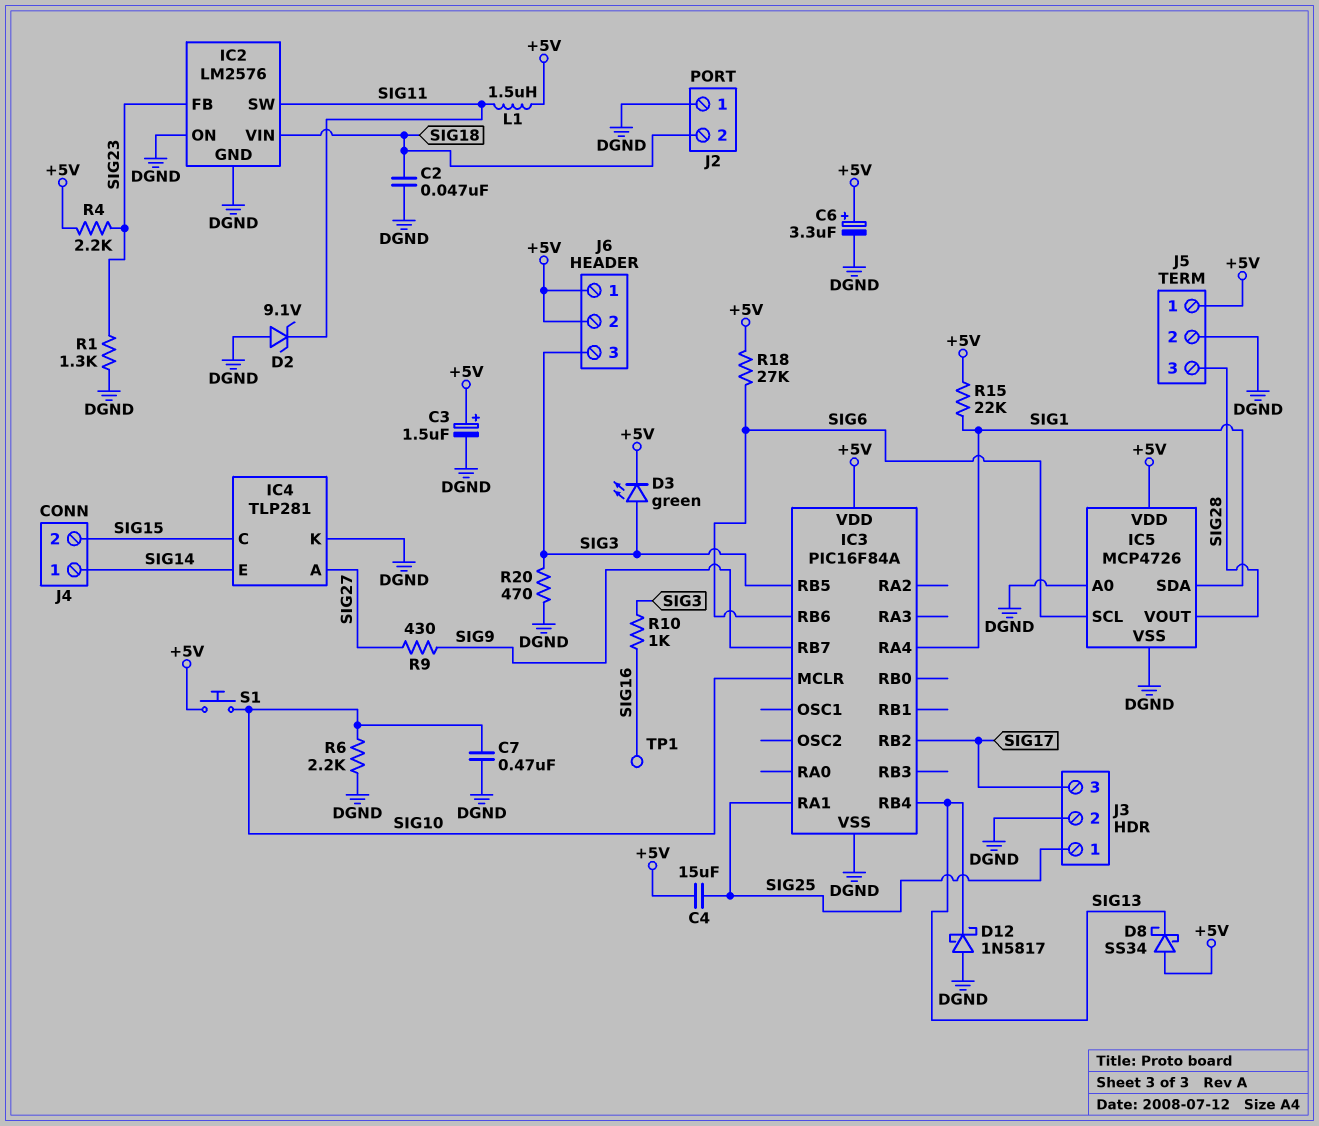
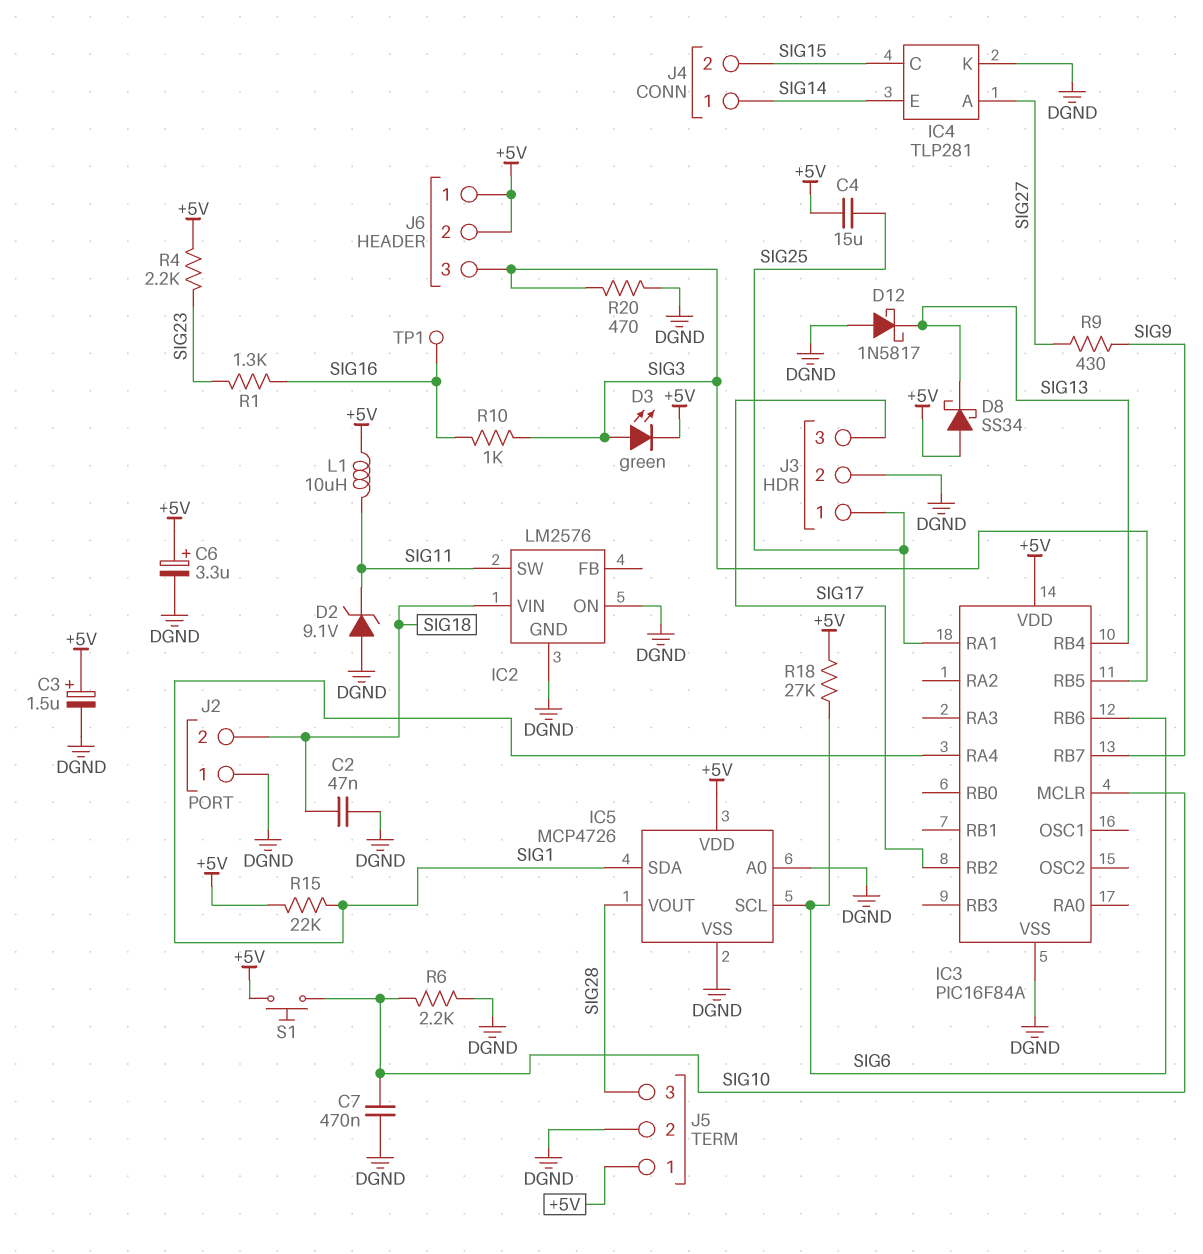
IC2 pin FB: SIG23 -> none
L1: 1.5uH (+5V, SIG11) -> 10uH (+5V, SIG11)
R1: 1.3k (DGND, SIG23) -> 1.3k (SIG16, SIG23)

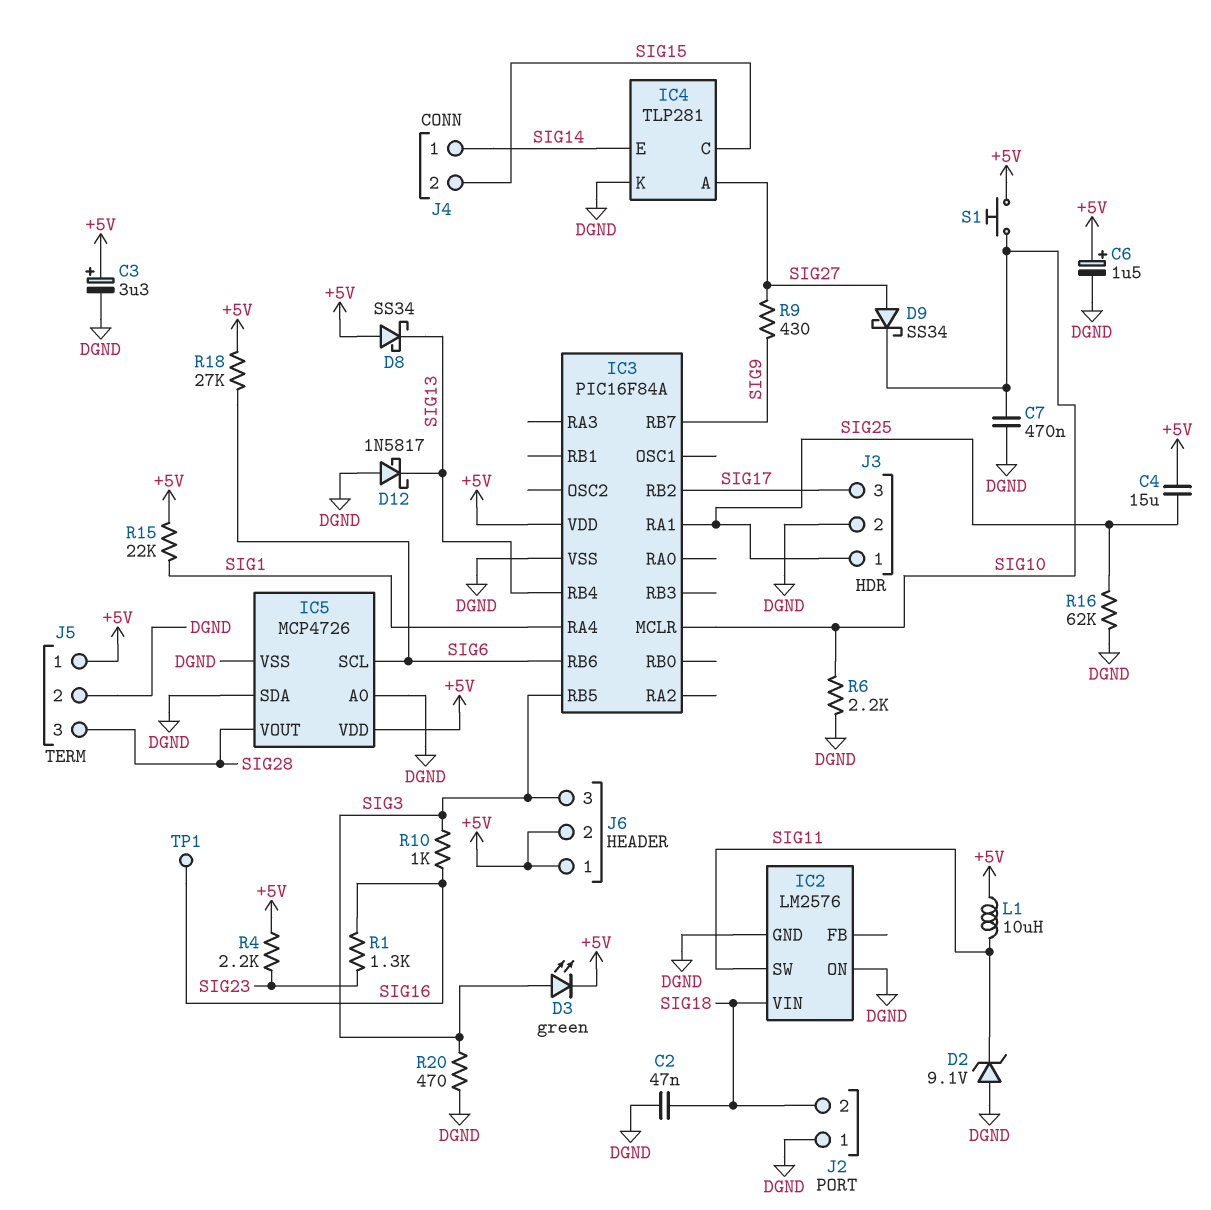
C3: 1.5uF (plus +5V, minus DGND) -> 3.3uF (plus +5V, minus DGND)
C6: 3.3uF (plus +5V, minus DGND) -> 1.5uF (plus +5V, minus DGND)
D9: none -> schottky SS34 (A SIG27, K SIG10)
IC5 pin SDA: SIG1 -> DGND
R16: none -> 62k (DGND, SIG25)

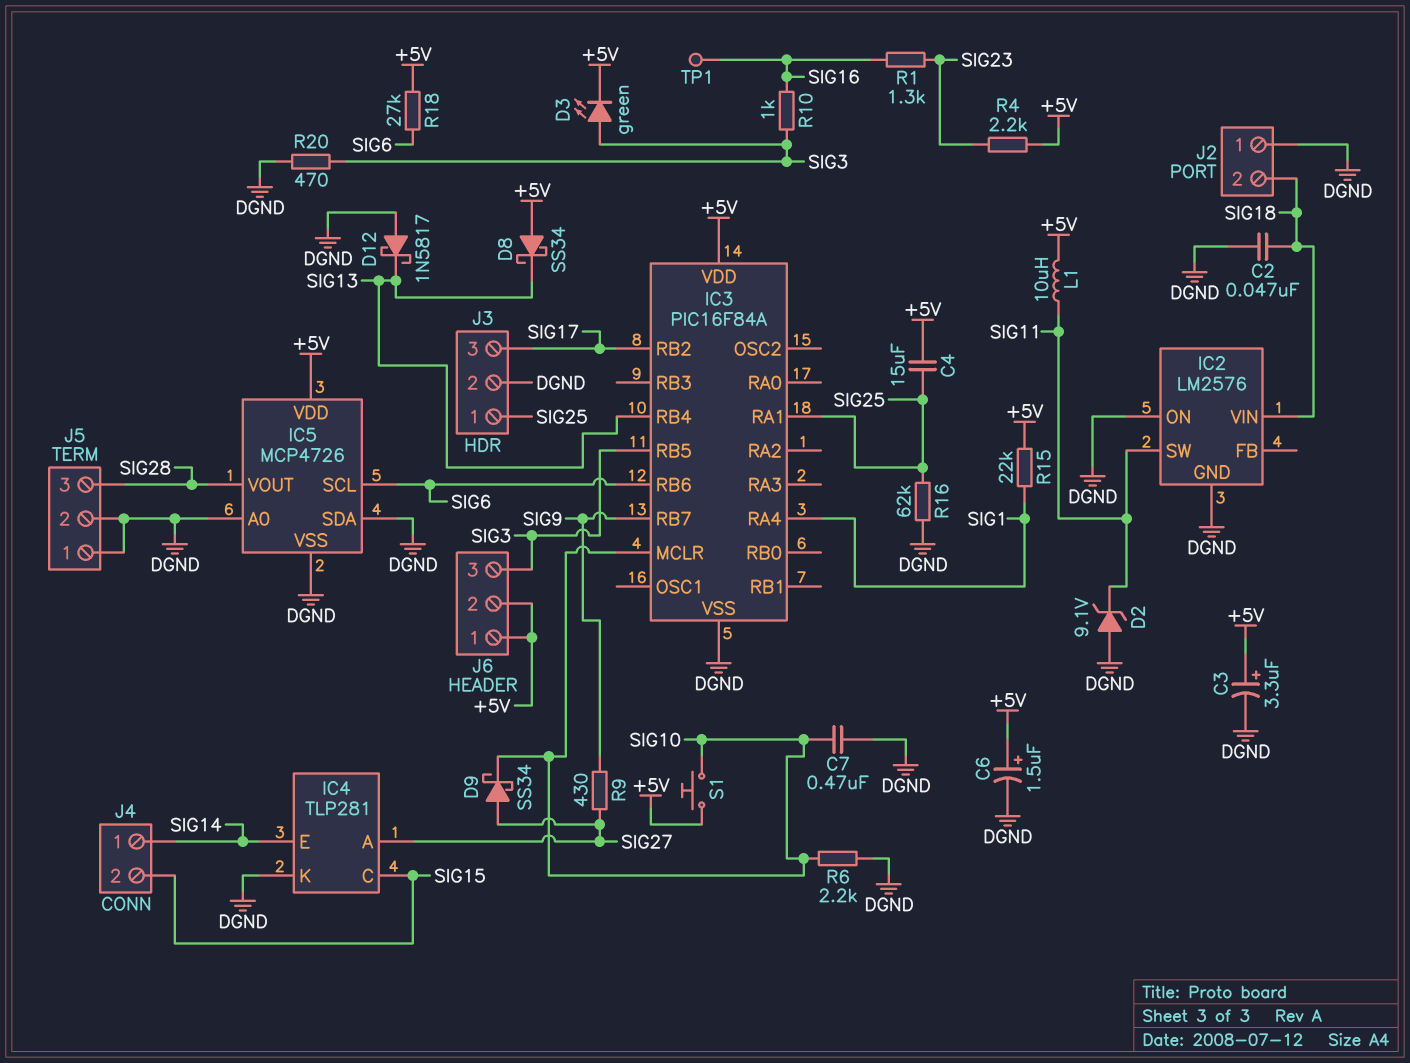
J5 pin 1: +5V -> DGND

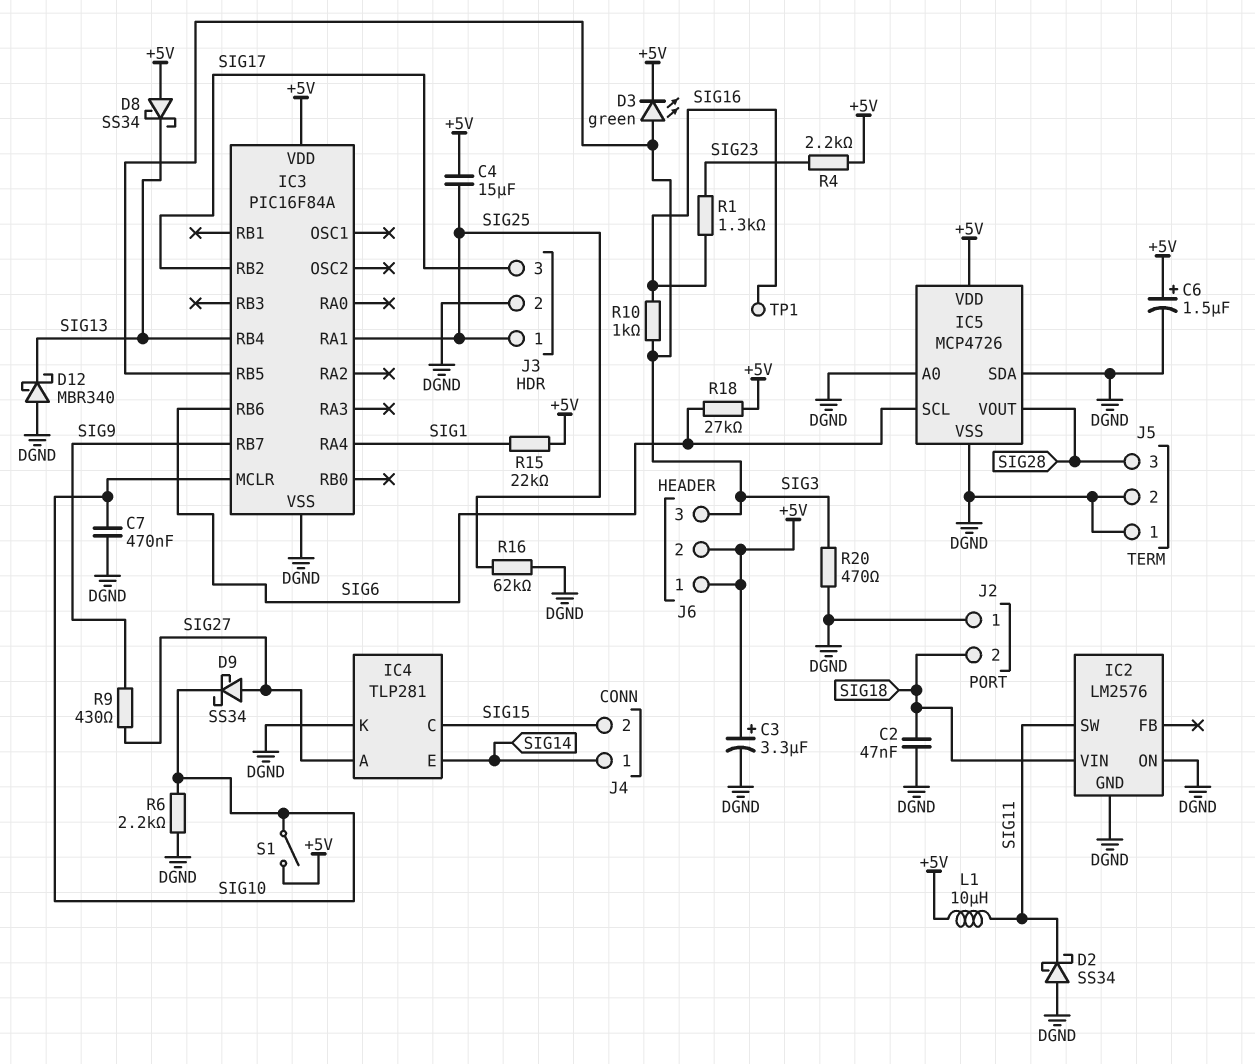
D2: zener 9.1V (A DGND, K SIG11) -> schottky SS34 (A DGND, K SIG11)
D12: schottky 1N5817 (A DGND, K SIG13) -> schottky MBR340 (A DGND, K SIG13)
S1: button (+5V, SIG10) -> switch (+5V, SIG10)

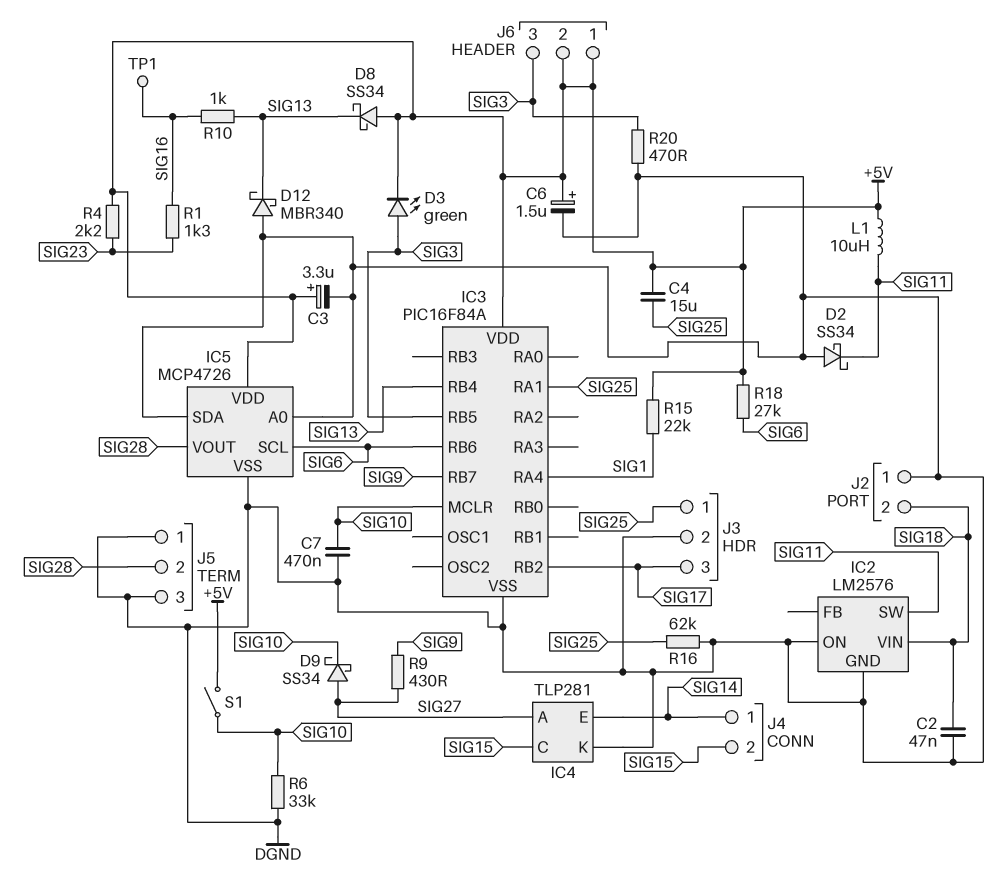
J5 pin 2: DGND -> SIG28
J5 pin 3: SIG28 -> DGND
R6: 2.2k (DGND, SIG10) -> 33k (DGND, SIG10)
R10: 1k (SIG3, SIG16) -> 1k (SIG13, SIG16)

